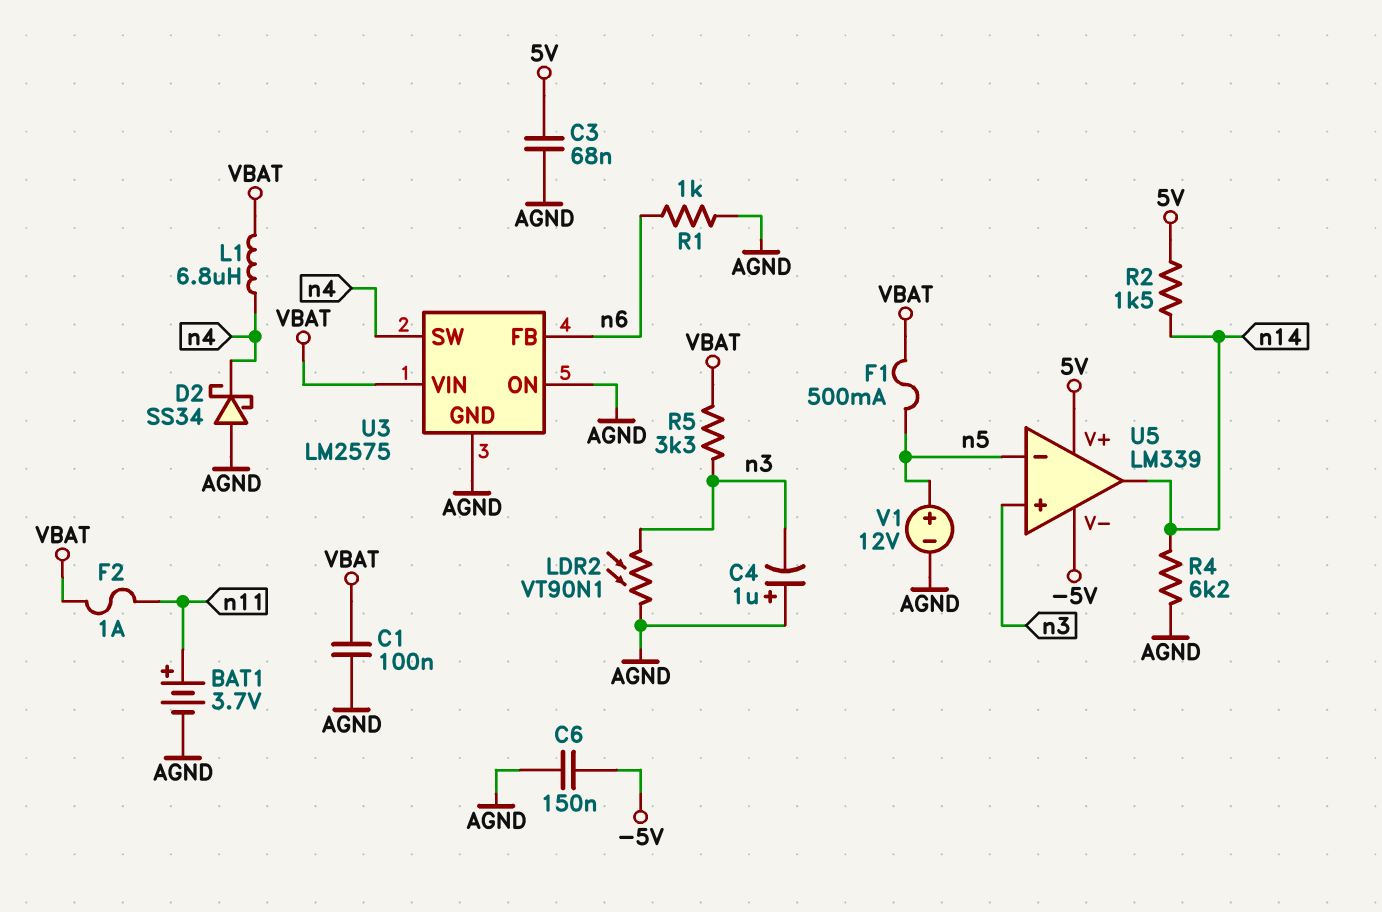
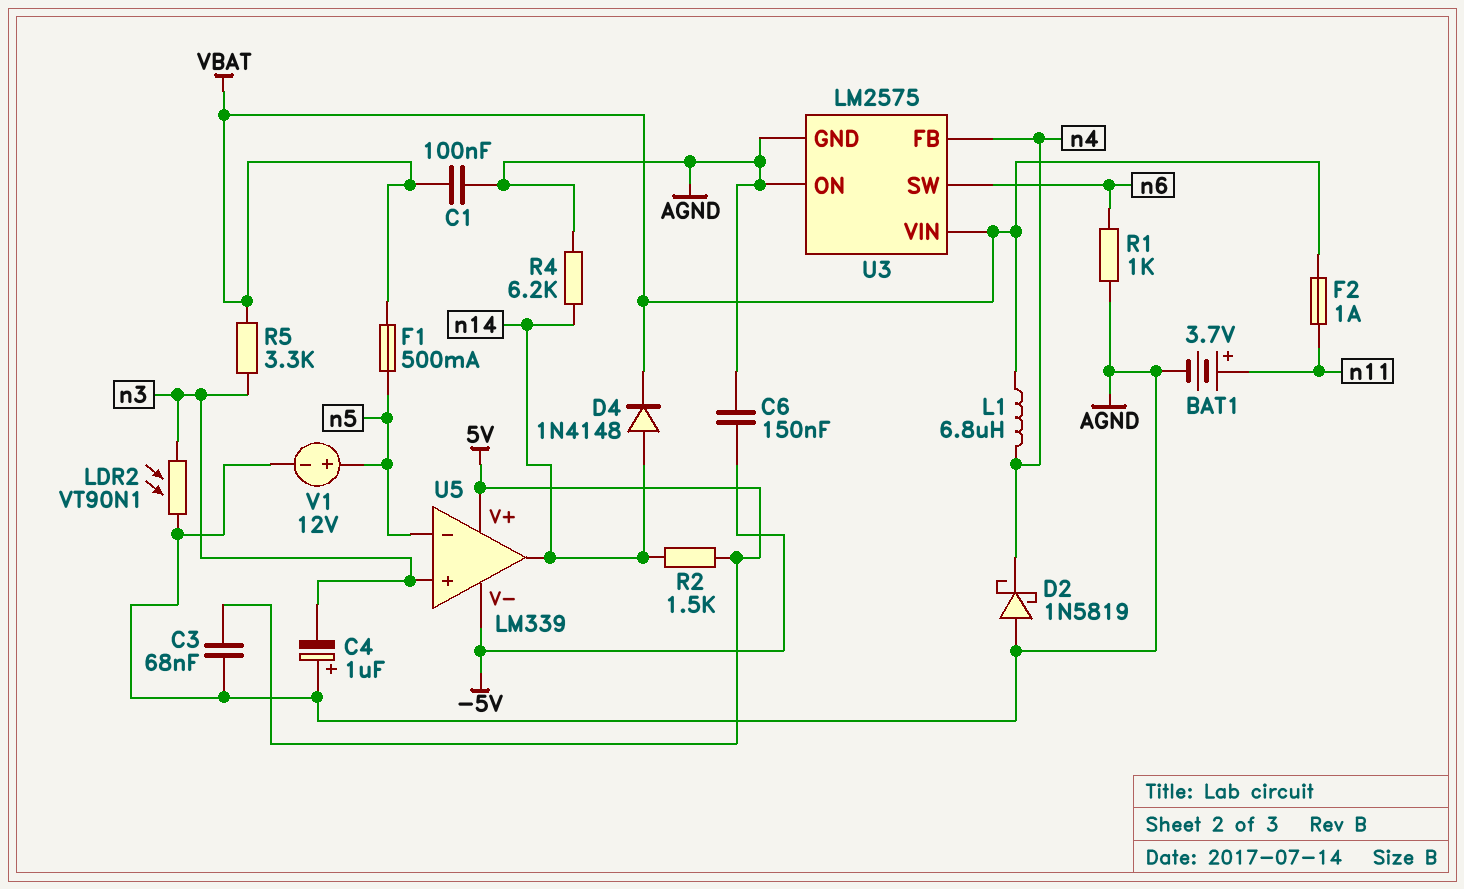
D2: schottky SS34 (A AGND, K n4) -> schottky 1N5819 (A AGND, K n4)
D4: none -> diode 1N4148 (A n14, K VBAT)
U3 pin FB: n6 -> n4
U3 pin SW: n4 -> n6

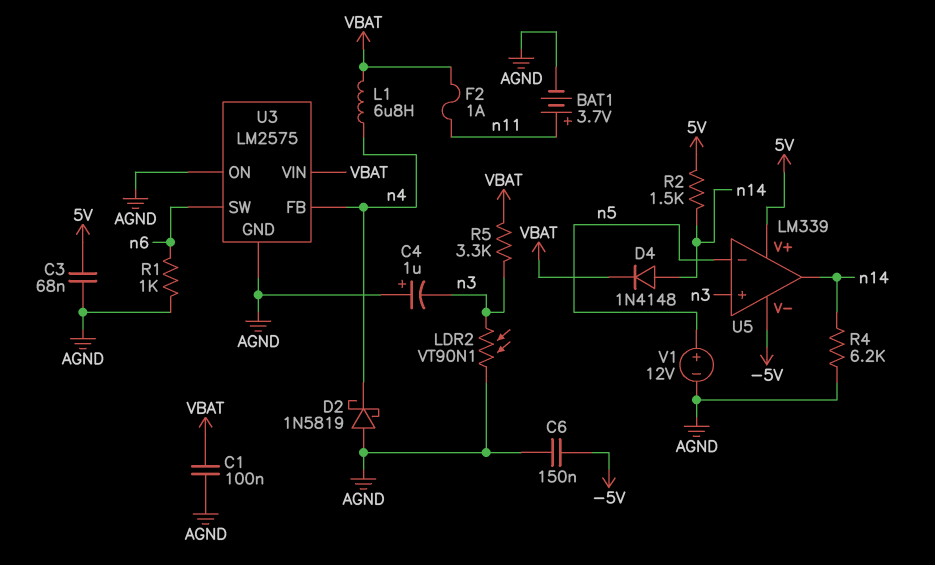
F1: 500mA (VBAT, n5) -> none

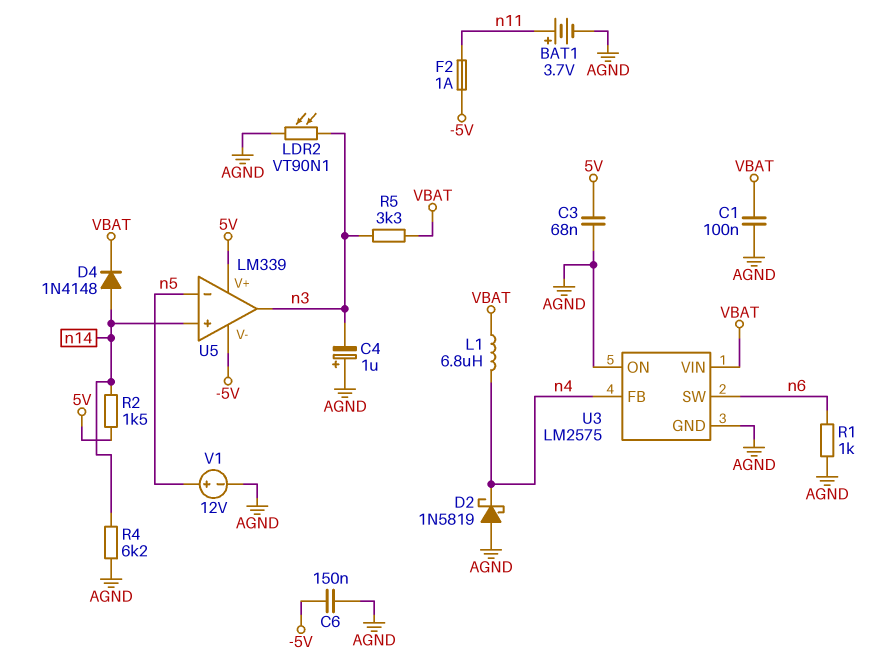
F2: 1A (VBAT, n11) -> 1A (-5V, n11)
U5 pin in+: n3 -> n14
U5 pin out: n14 -> n3

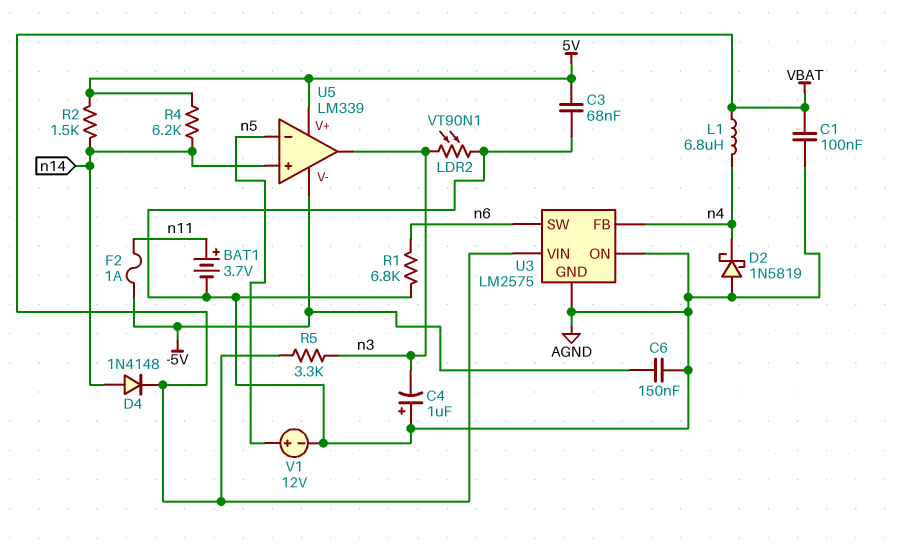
R1: 1k (AGND, n6) -> 6.8k (AGND, n6)
R4: 6.2k (AGND, n14) -> 6.2k (5V, n14)

